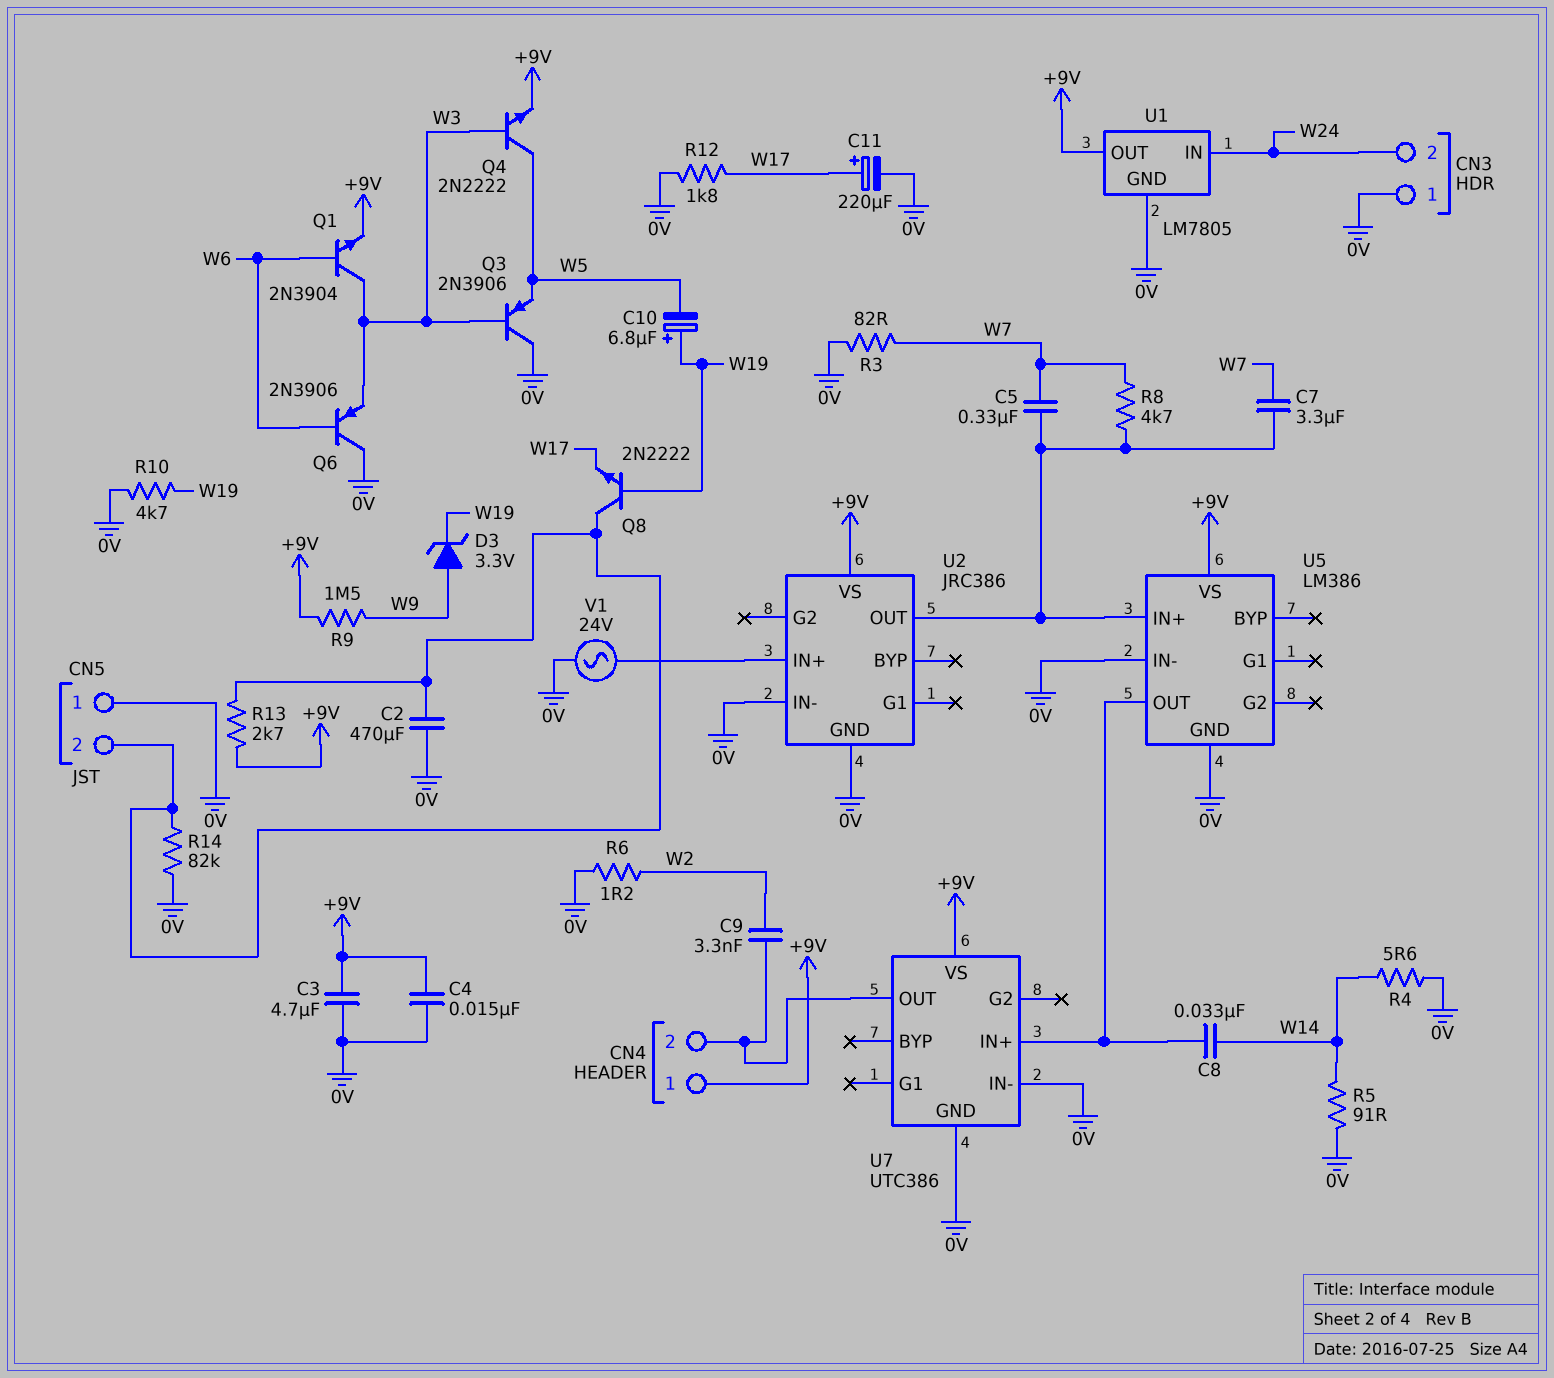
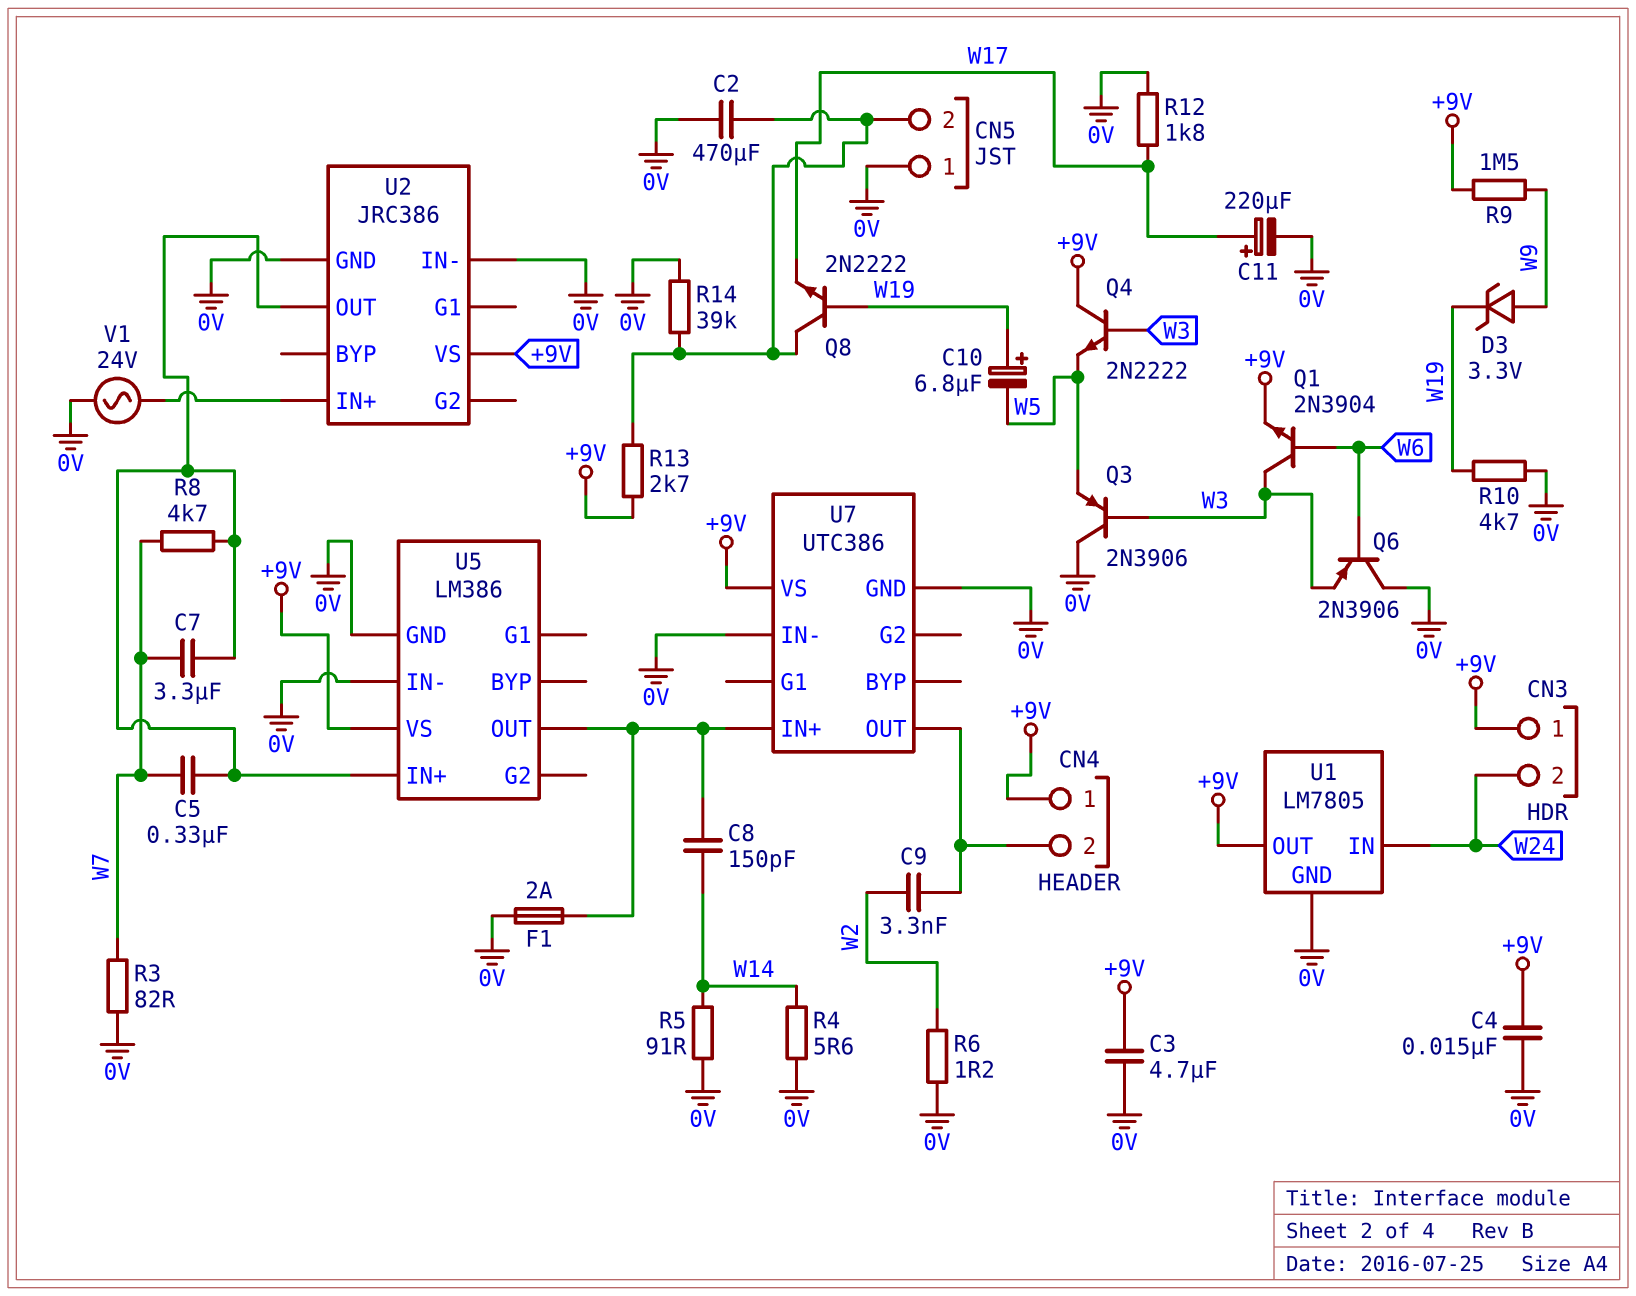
C8: 33nF (U5/OUT, W14) -> 150pF (U5/OUT, W14)
CN3 pin 1: 0V -> +9V
F1: none -> 2A (0V, U5/OUT)
Q4: NPN 2N2222 (B W3, C W5, E +9V) -> NPN 2N2222 (B W3, C +9V, E W5)
R14: 82k (0V, CN5/2) -> 39k (0V, CN5/2)

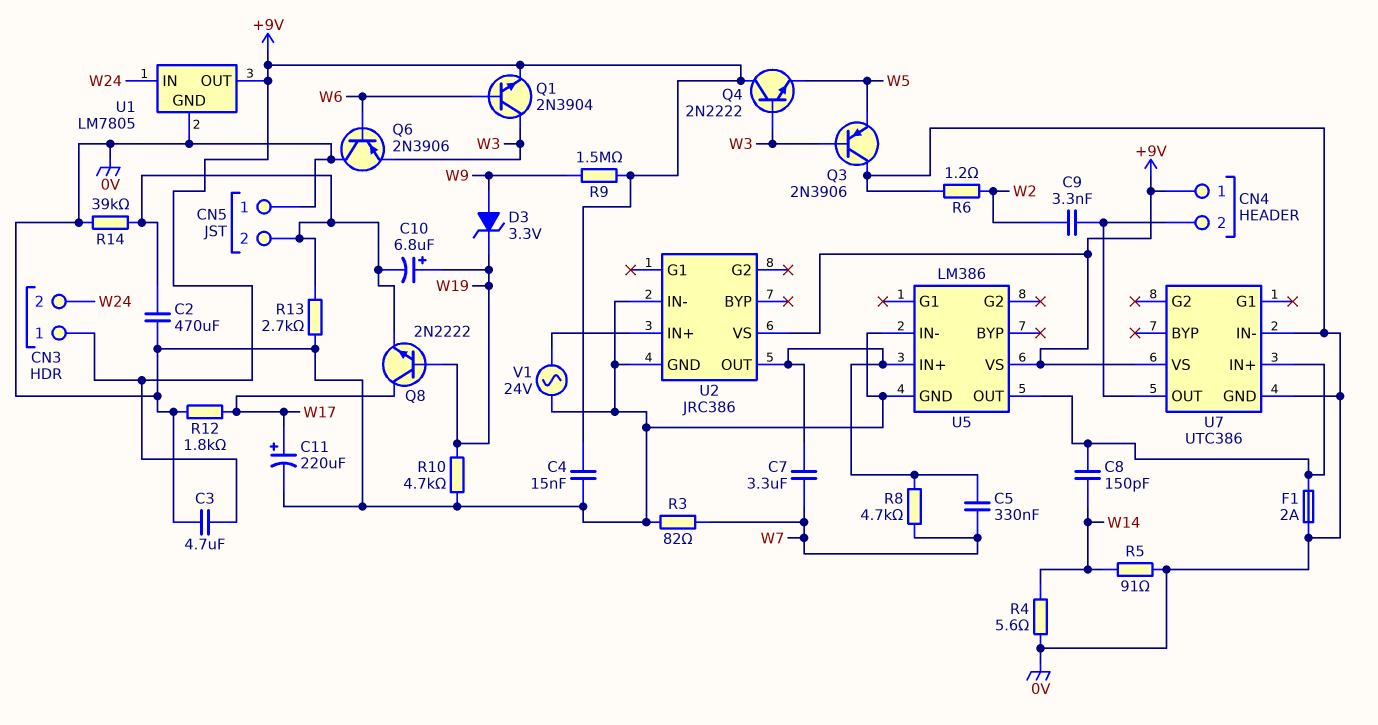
C10: 6.8uF (plus W19, minus W5) -> 6.8uF (plus W19, minus CN5/2)
Q8: NPN 2N2222 (B W19, C CN5/2, E W17) -> NPN 2N2222 (B W19, C W17, E CN5/2)
R13: 2.7k (+9V, CN5/2) -> 2.7k (0V, CN5/2)

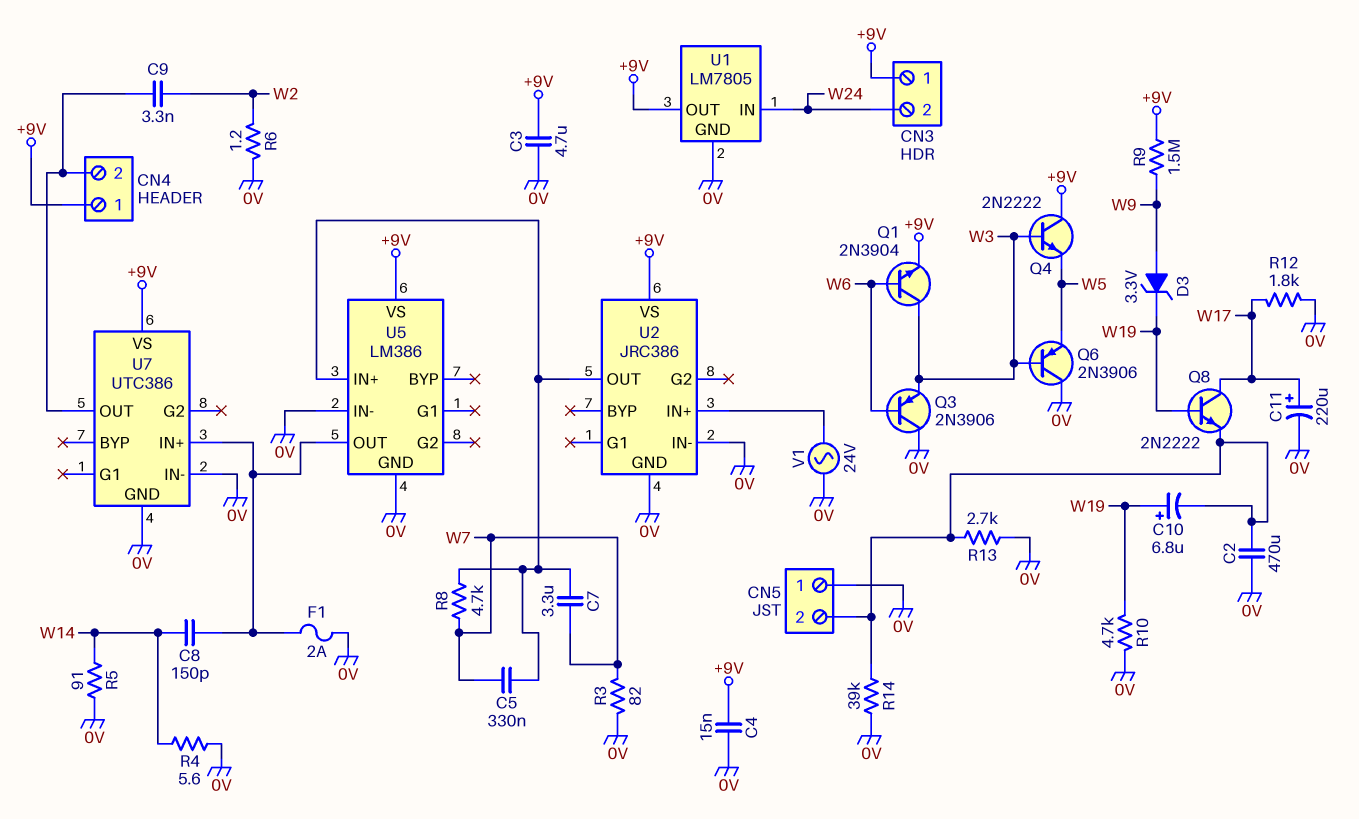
Q3: PNP 2N3906 (B W3, C 0V, E W5) -> PNP 2N3906 (B W6, C 0V, E W3)
Q6: PNP 2N3906 (B W6, C 0V, E W3) -> PNP 2N3906 (B W3, C 0V, E W5)

